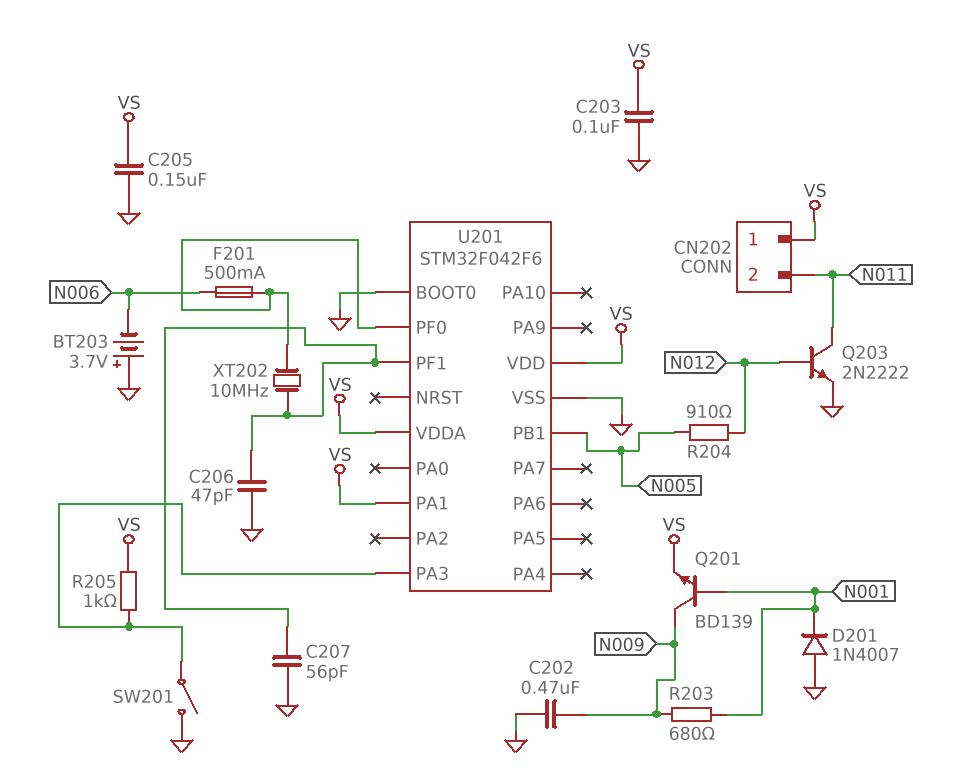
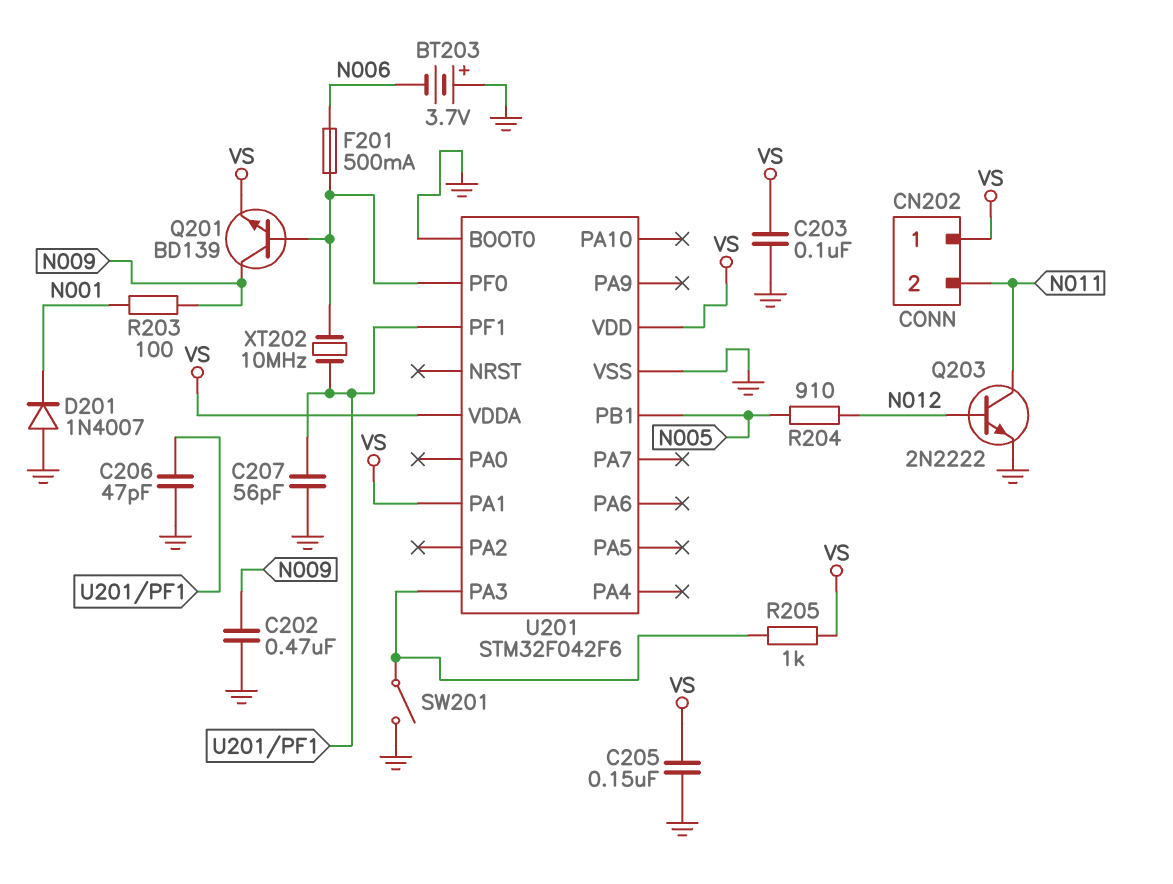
Q201: NPN BD139 (B N001, C N009, E VS) -> NPN BD139 (B U201/PF0, C N009, E VS)
R203: 680 (N001, N009) -> 100 (N001, N009)

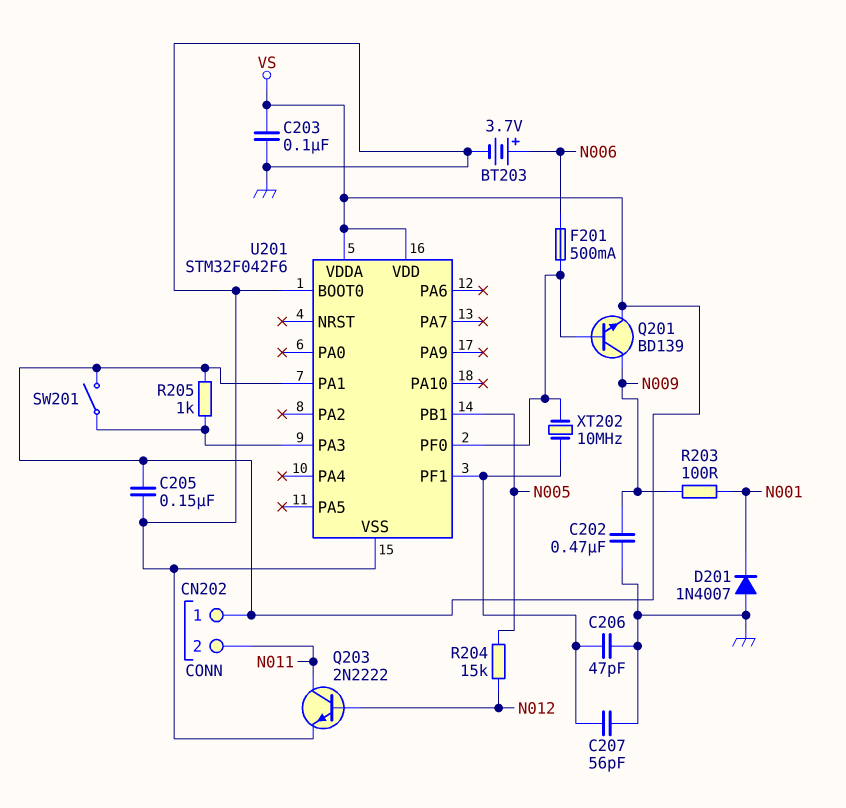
BT203: 3.7V (plus GND, minus N006) -> 3.7V (plus N006, minus GND)
R204: 910 (N005, N012) -> 15k (N005, N012)
SW201: switch (GND, U201/PA3) -> switch (U201/PA3, VS)

